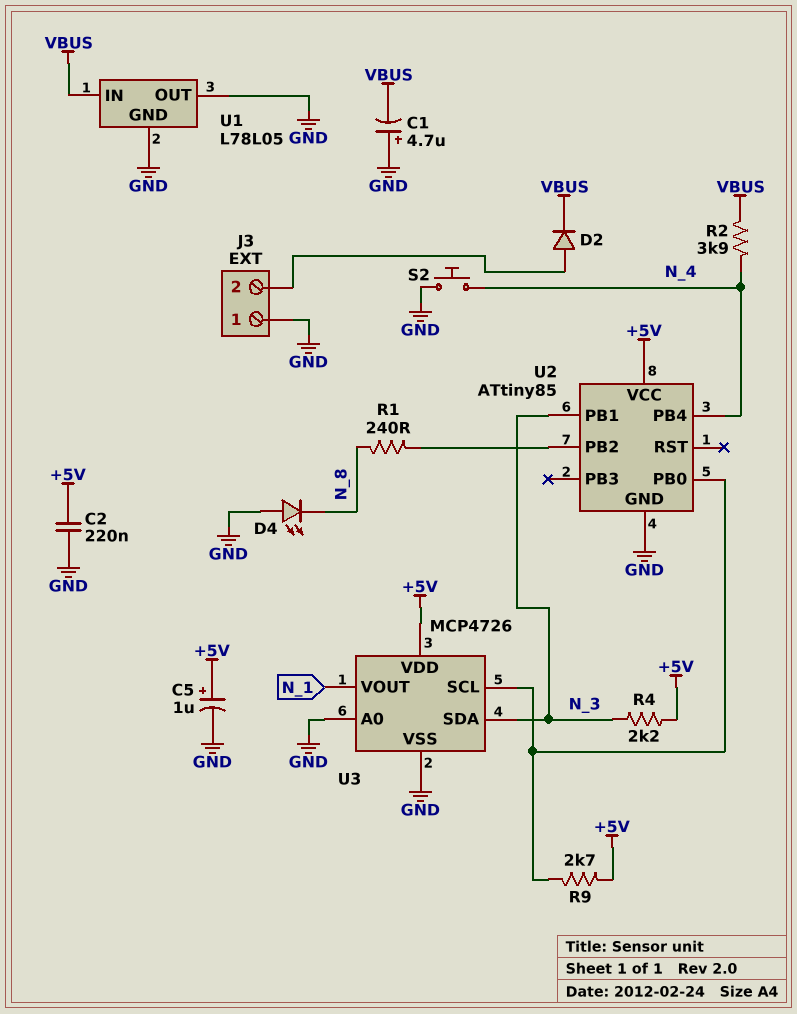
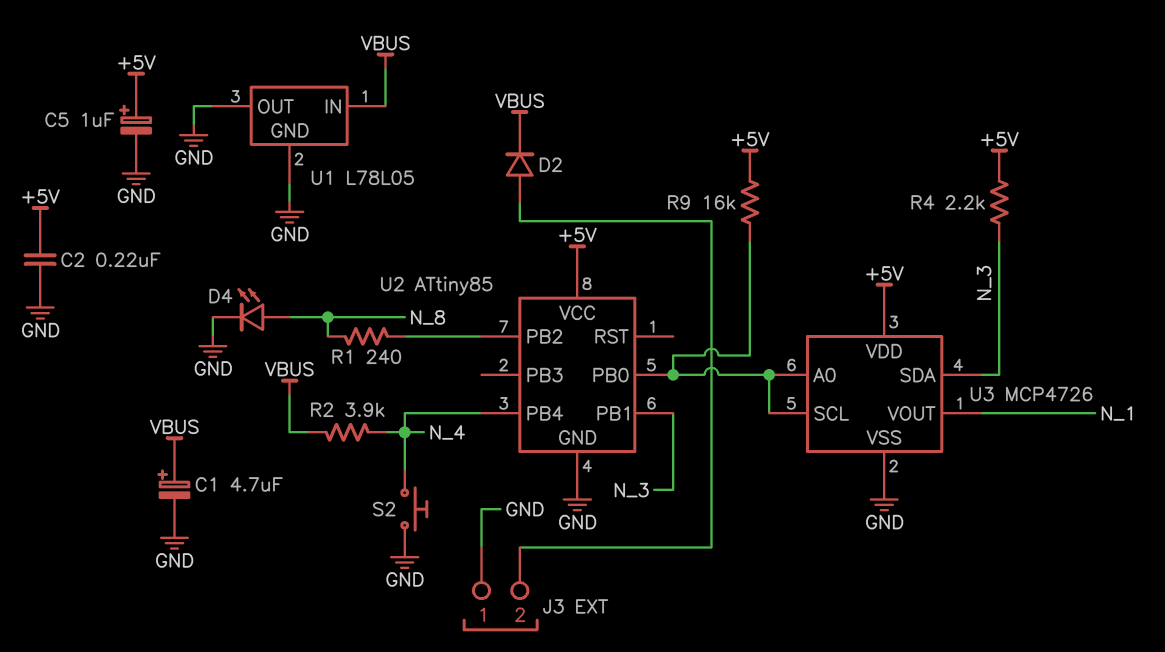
C1: 4.7uF (plus GND, minus VBUS) -> 4.7uF (plus VBUS, minus GND)
D4: LED (A GND, K N_8) -> LED (A N_8, K GND)
R9: 2.7k (+5V, U2/PB0) -> 16k (+5V, U2/PB0)
U3 pin A0: GND -> U2/PB0

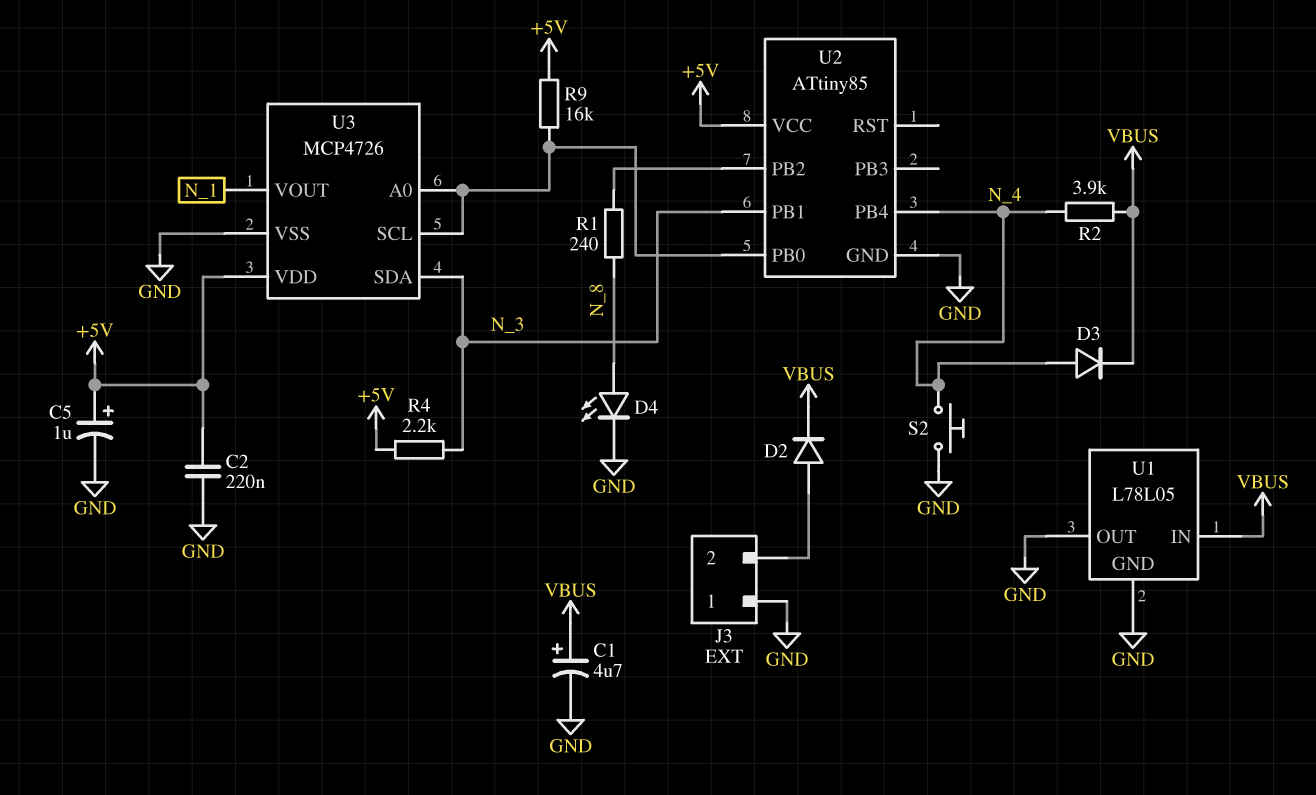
D3: none -> diode (A N_4, K VBUS)

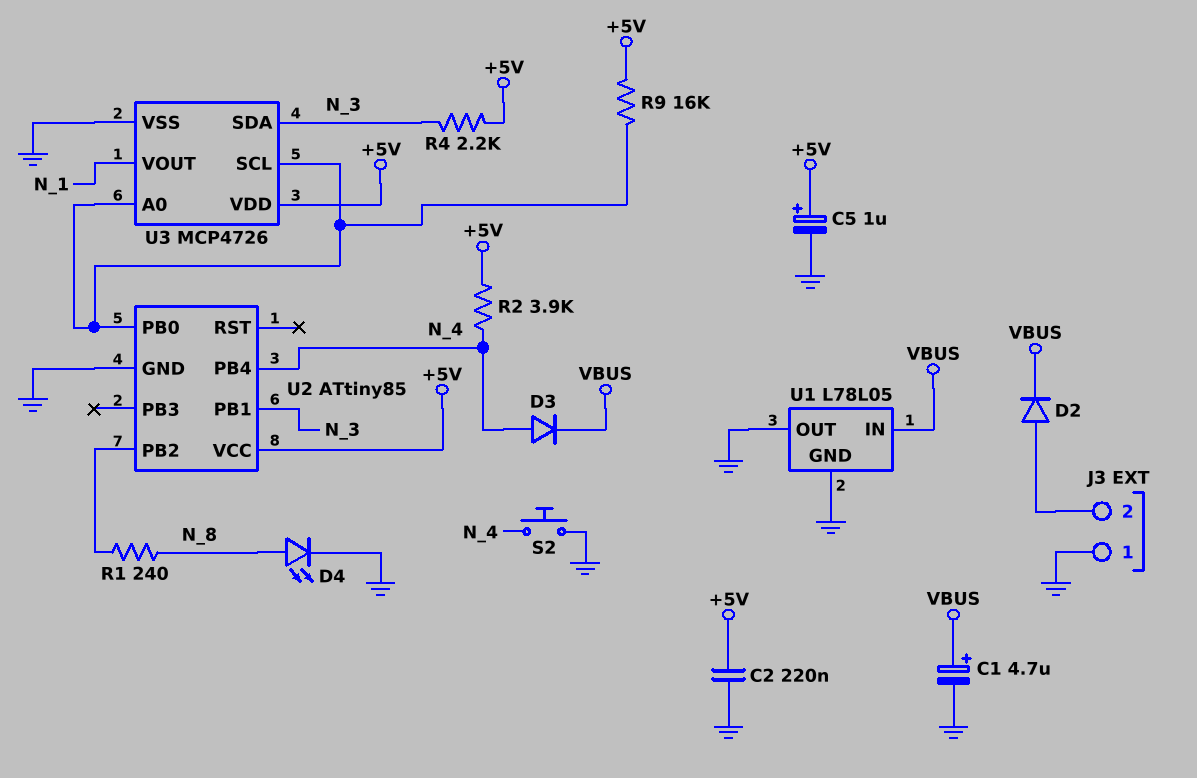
R2: 3.9k (N_4, VBUS) -> 3.9k (+5V, N_4)

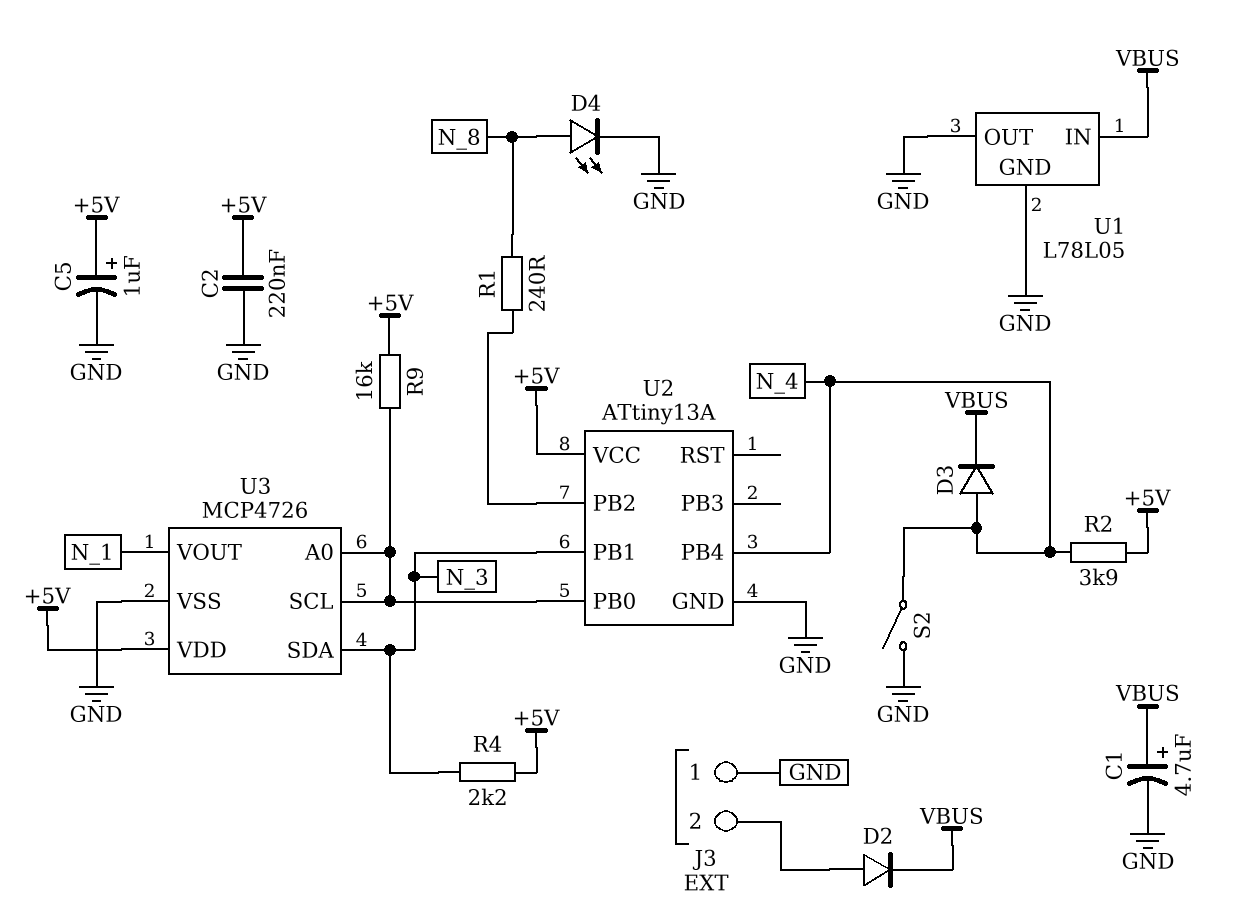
S2: button (GND, N_4) -> switch (GND, N_4)
U2: ATtiny85 -> ATtiny13A

